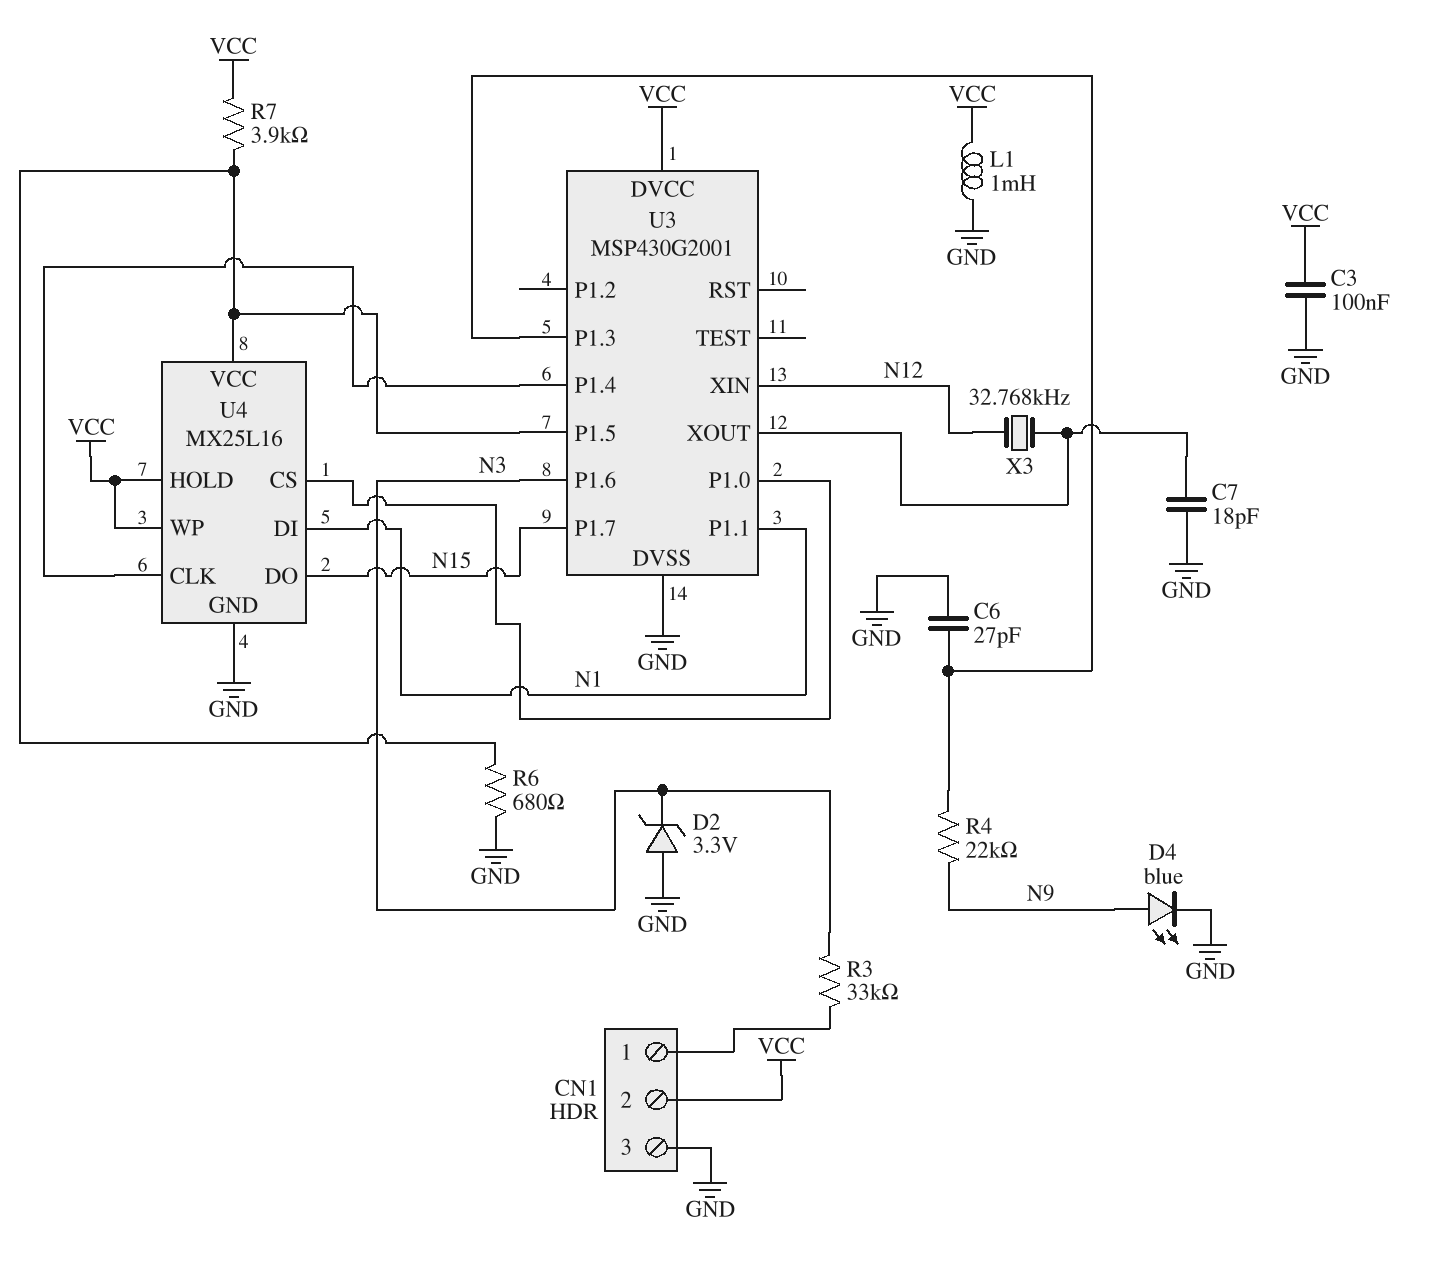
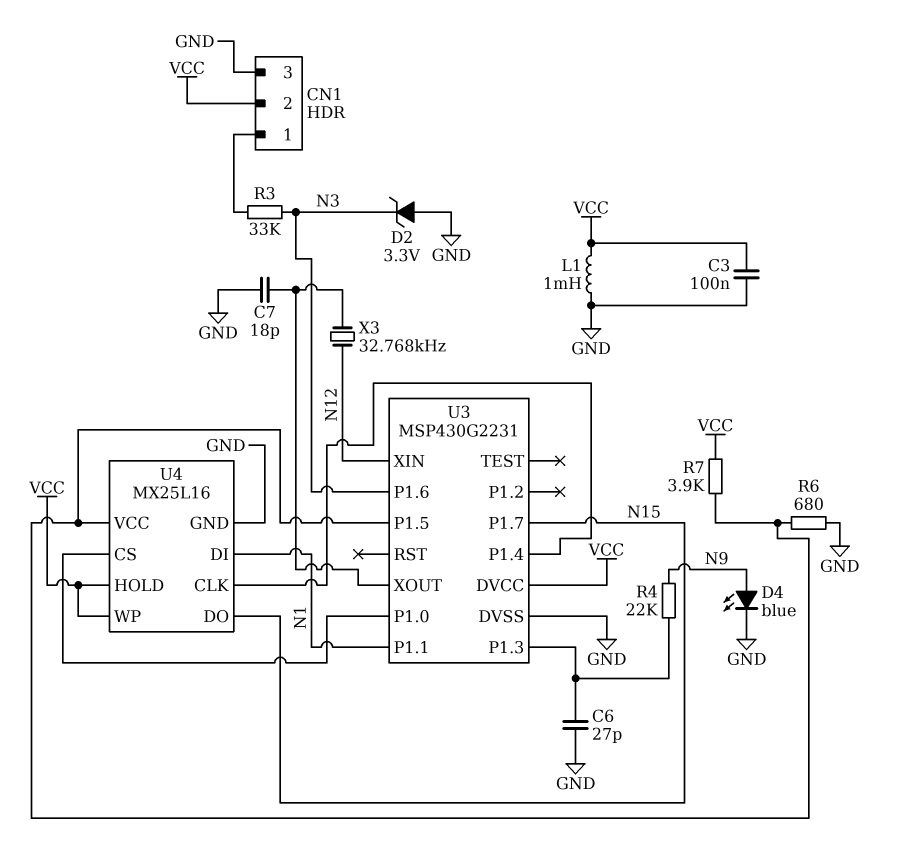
U3: MSP430G2001 -> MSP430G2231

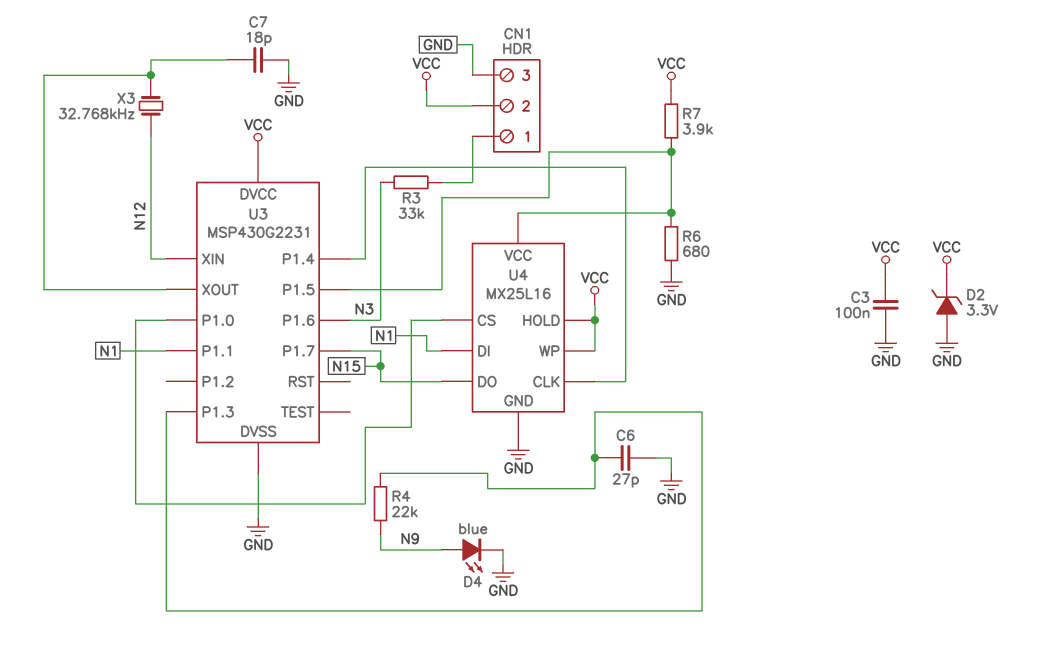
D2: zener 3.3V (A GND, K N3) -> zener 3.3V (A GND, K VCC)
L1: 1mH (GND, VCC) -> none

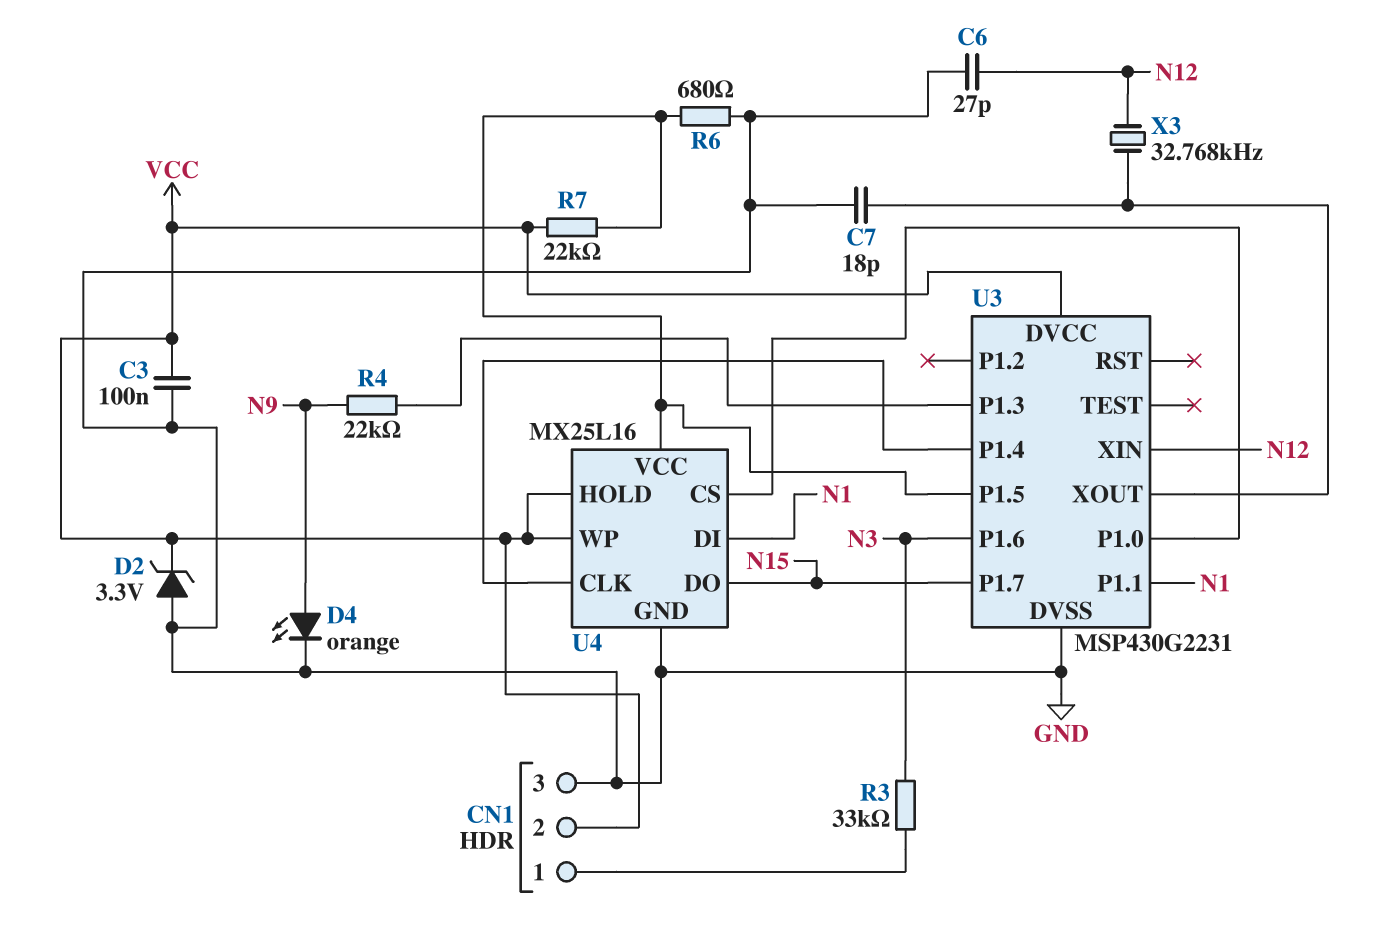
C6: 27pF (GND, U3/P1.3) -> 27pF (GND, N12)
D4: LED blue (A N9, K GND) -> LED orange (A N9, K GND)
R7: 3.9k (U3/P1.5, VCC) -> 22k (U3/P1.5, VCC)

